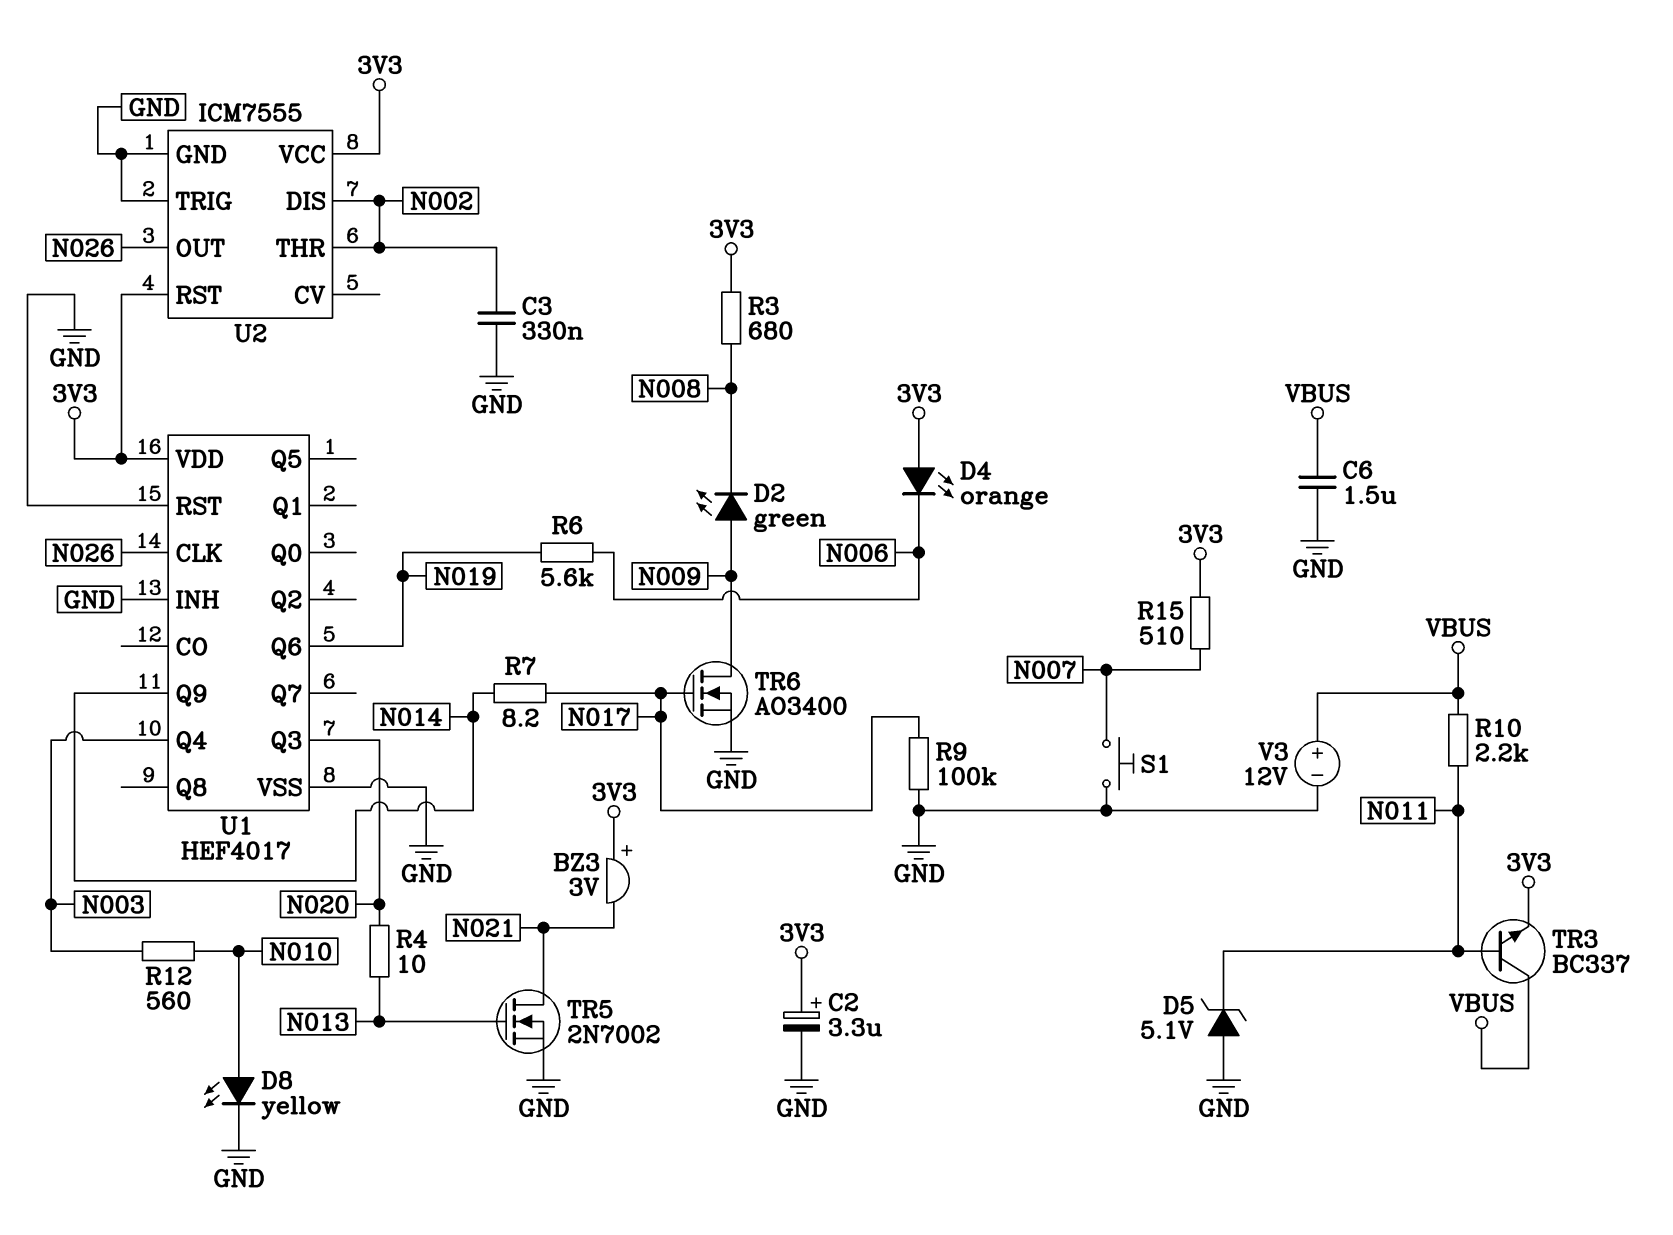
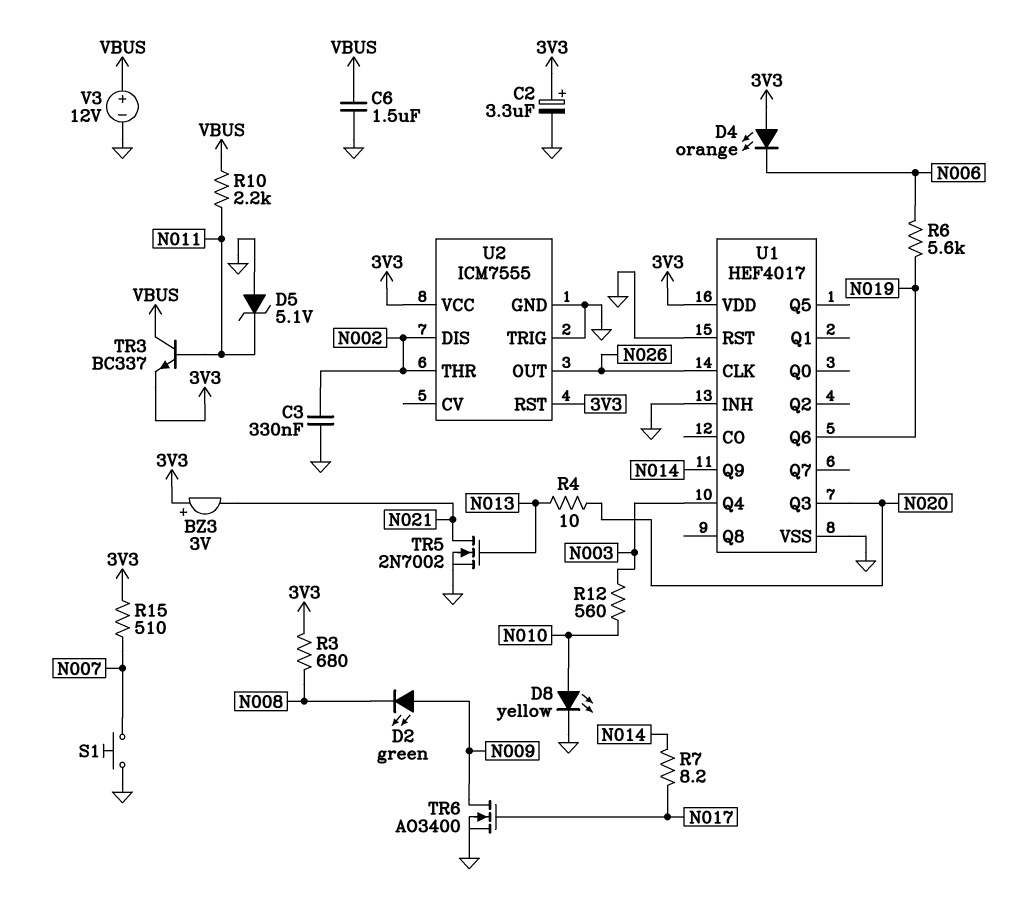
R9: 100k (GND, N017) -> none

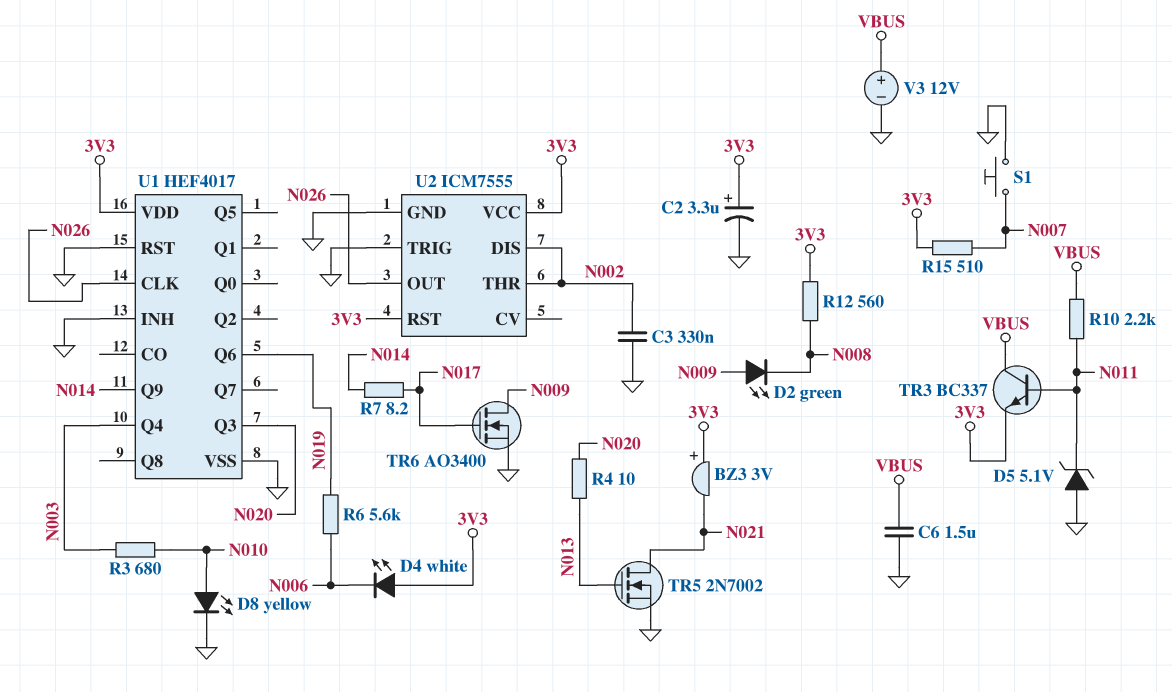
D4: LED orange (A 3V3, K N006) -> LED white (A 3V3, K N006)
R3: 680 (3V3, N008) -> 680 (N003, N010)
R12: 560 (N003, N010) -> 560 (3V3, N008)

